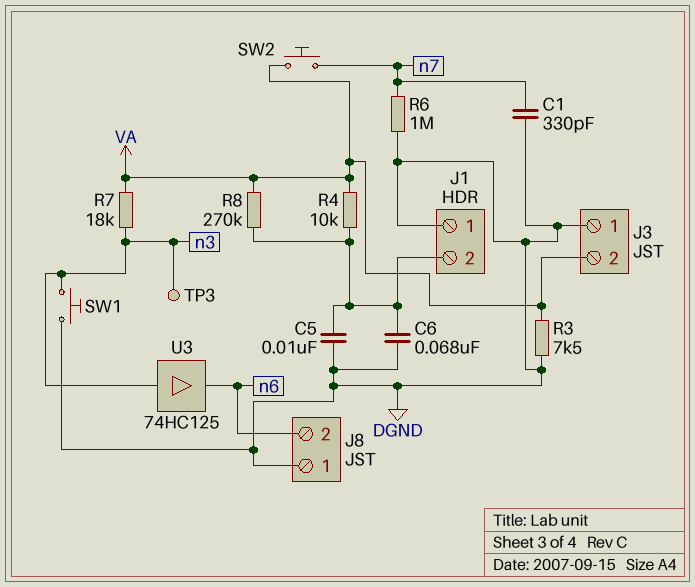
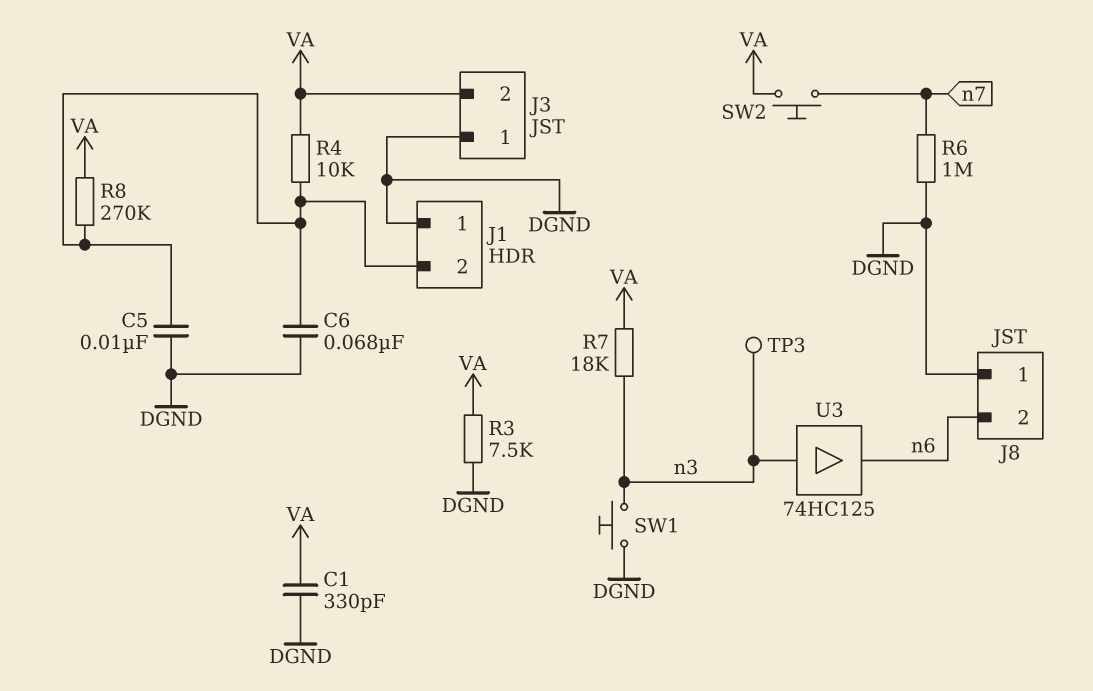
C1: 330pF (DGND, n7) -> 330pF (DGND, VA)

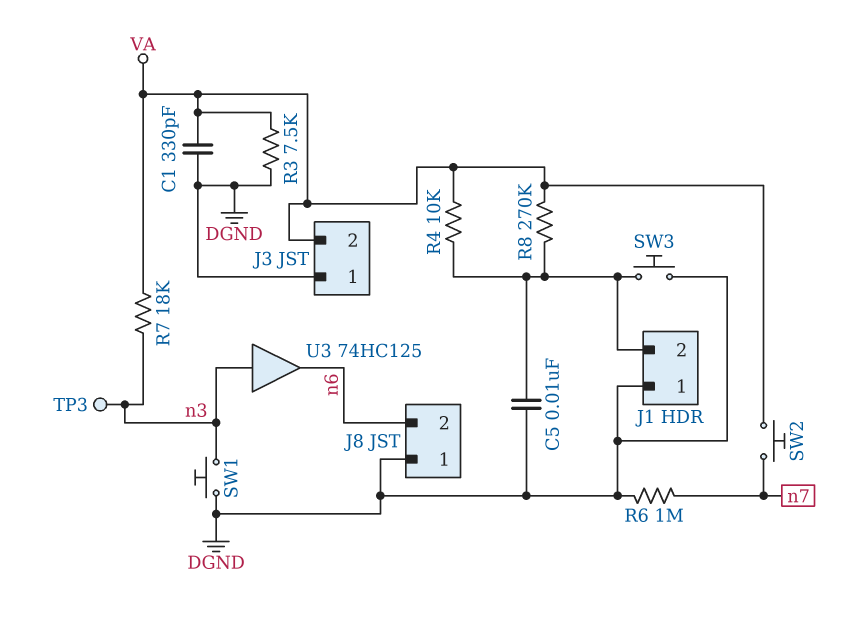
C6: 68nF (DGND, J1/2) -> none
SW3: none -> button (DGND, J1/2)

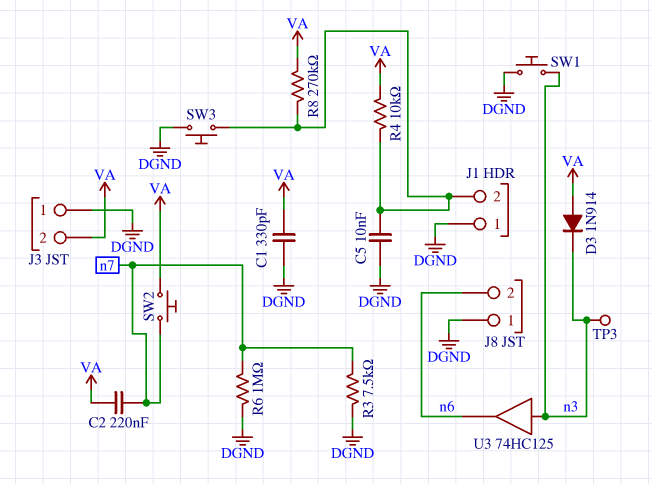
C2: none -> 220nF (VA, n7)
D3: none -> diode 1N914 (A VA, K n3)
R3: 7.5k (DGND, VA) -> 7.5k (DGND, n7)
R7: 18k (VA, n3) -> none

